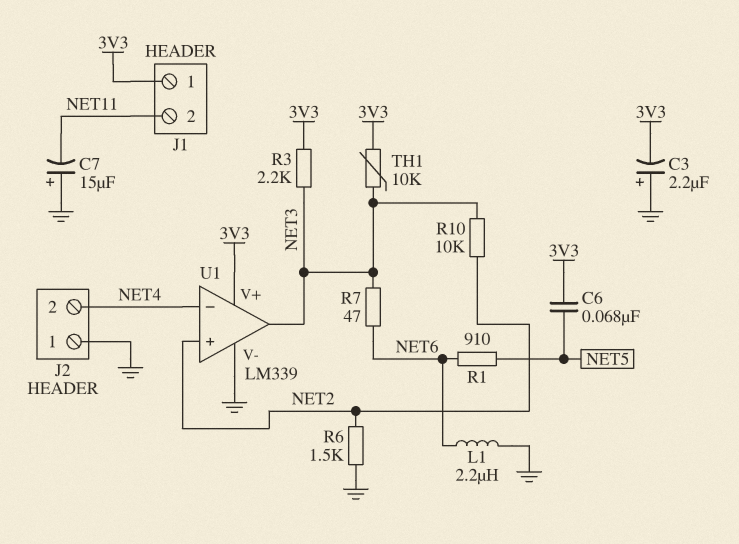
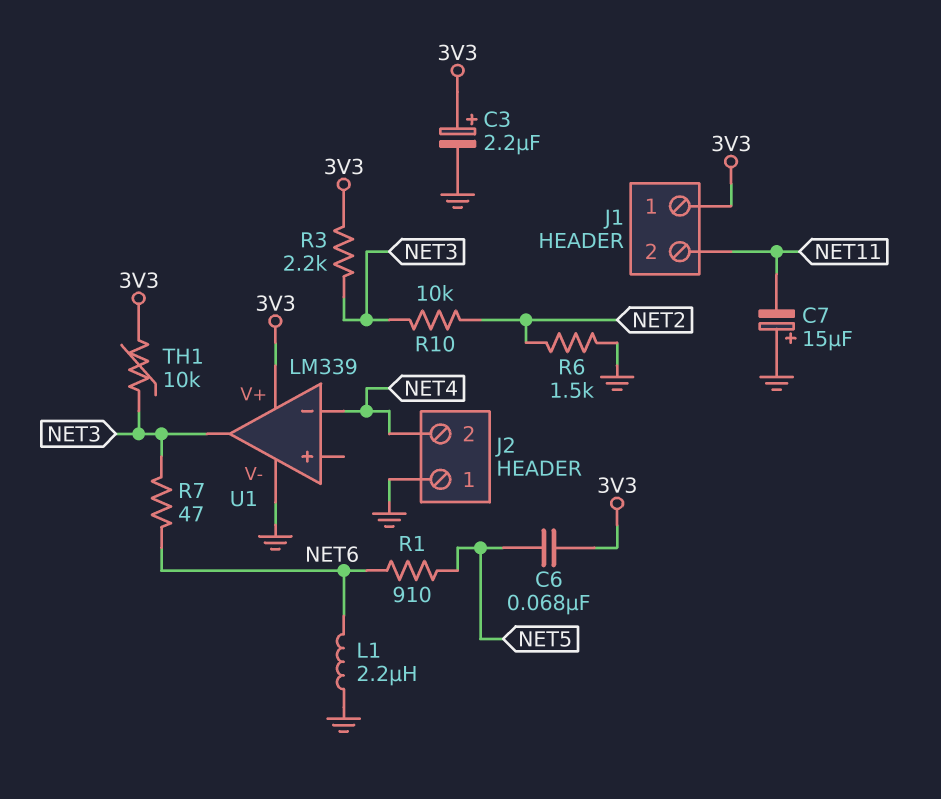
C3: 2.2uF (plus GND, minus 3V3) -> 2.2uF (plus 3V3, minus GND)
U1 pin in+: NET2 -> none

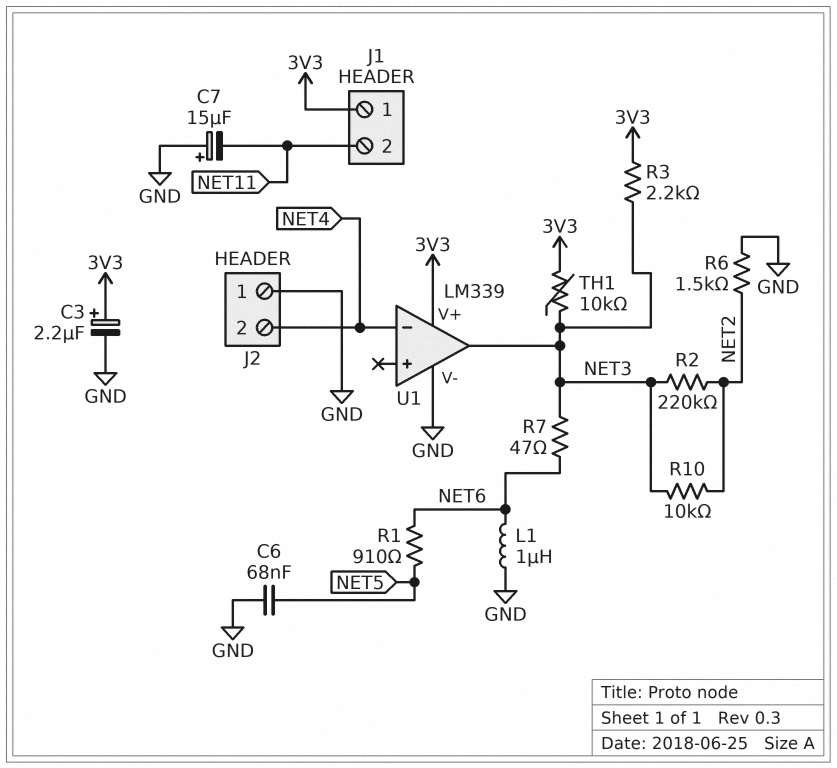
C6: 68nF (3V3, NET5) -> 68nF (GND, NET5)
L1: 2.2uH (GND, NET6) -> 1uH (GND, NET6)
R2: none -> 220k (NET2, NET3)

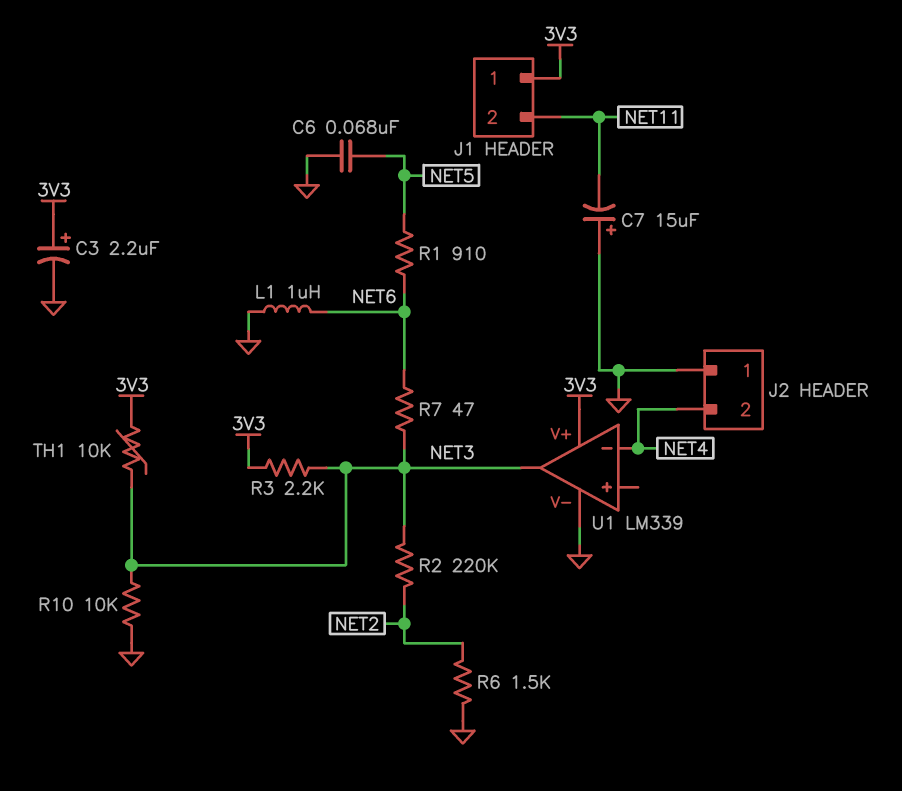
R10: 10k (NET2, NET3) -> 10k (GND, NET3)

